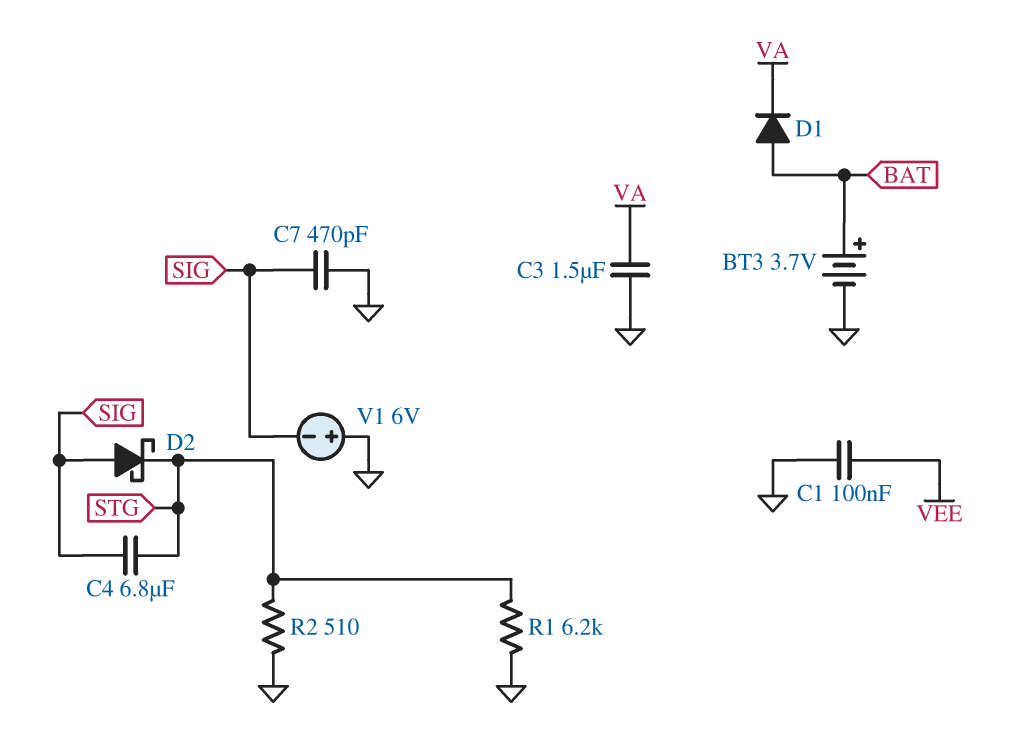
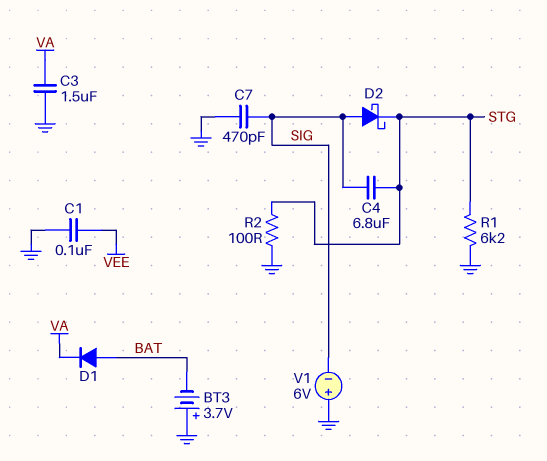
BT3: 3.7V (plus BAT, minus GND) -> 3.7V (plus GND, minus BAT)
R2: 510 (GND, STG) -> 100 (GND, STG)

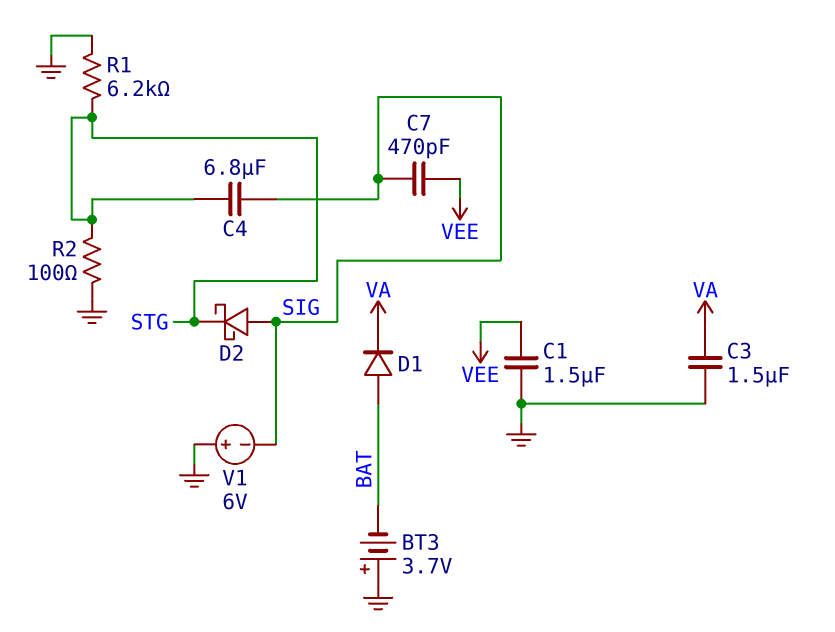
C1: 100nF (GND, VEE) -> 1.5uF (GND, VEE)
C7: 470pF (GND, SIG) -> 470pF (SIG, VEE)

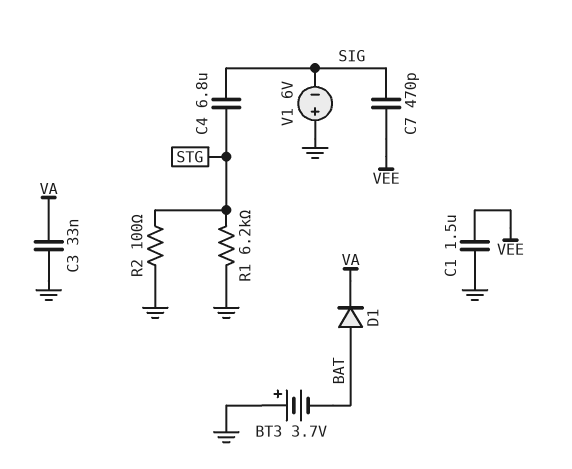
C3: 1.5uF (GND, VA) -> 33nF (GND, VA)
D2: schottky (A SIG, K STG) -> none

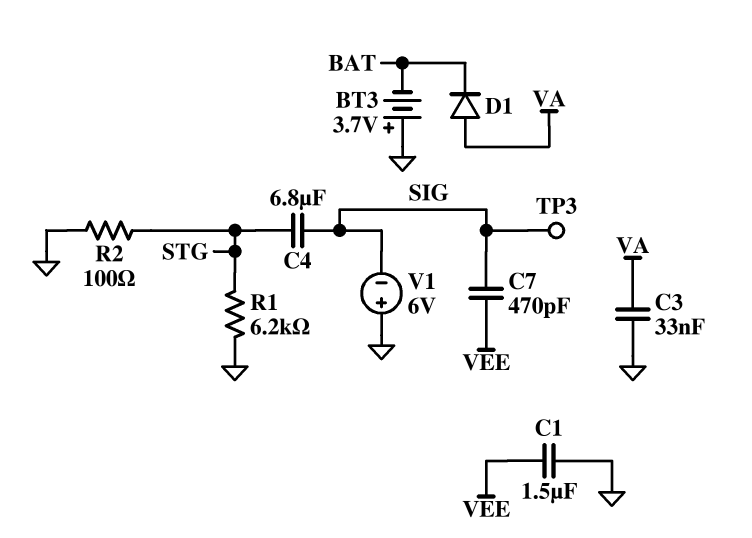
D1: diode (A BAT, K VA) -> diode (A VA, K BAT)
TP3: none -> test point (SIG)

